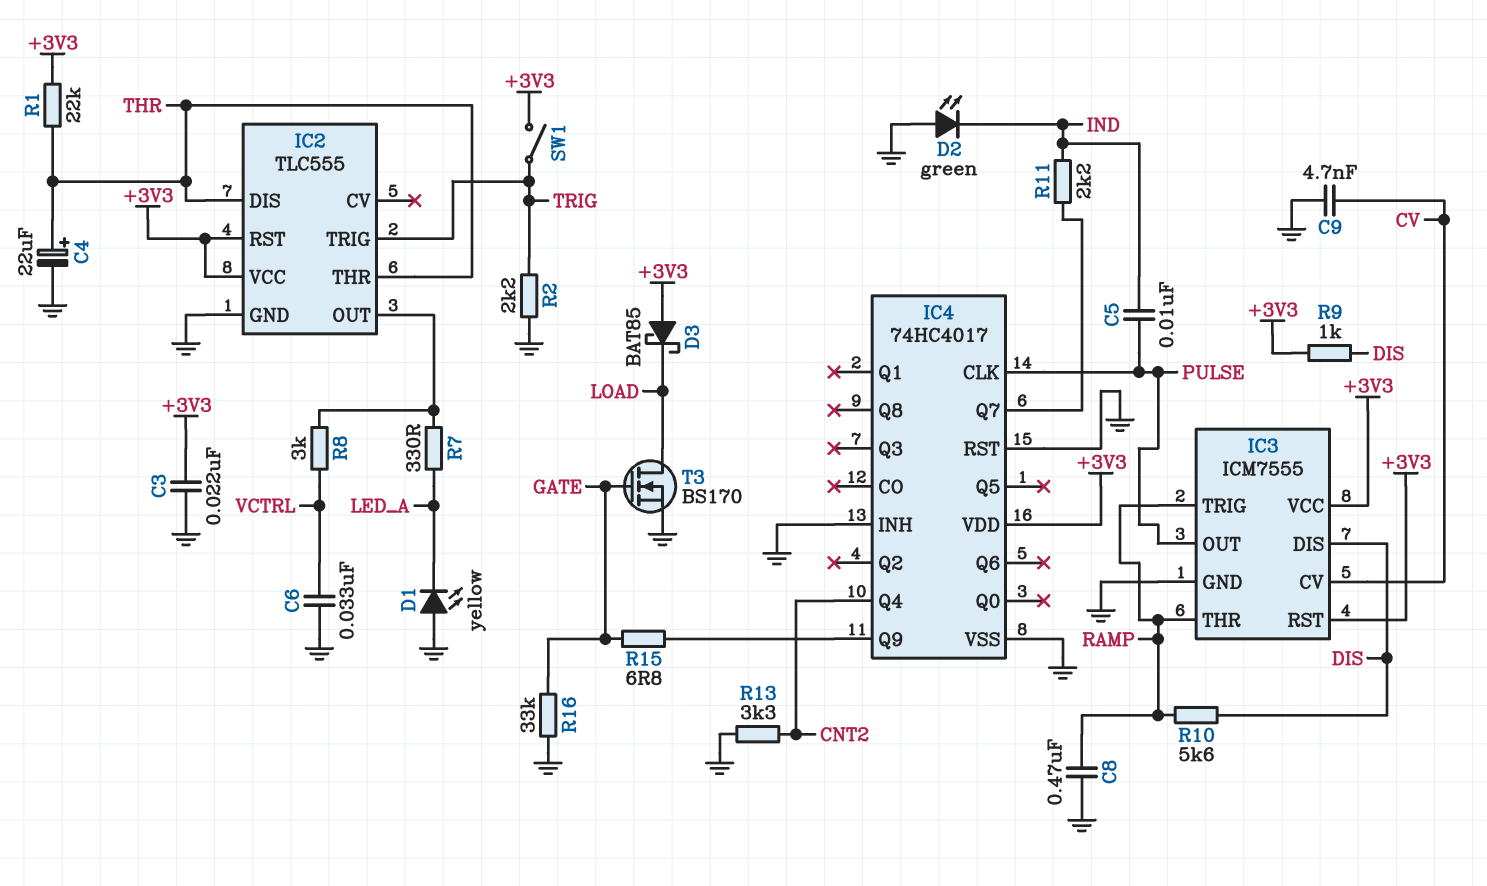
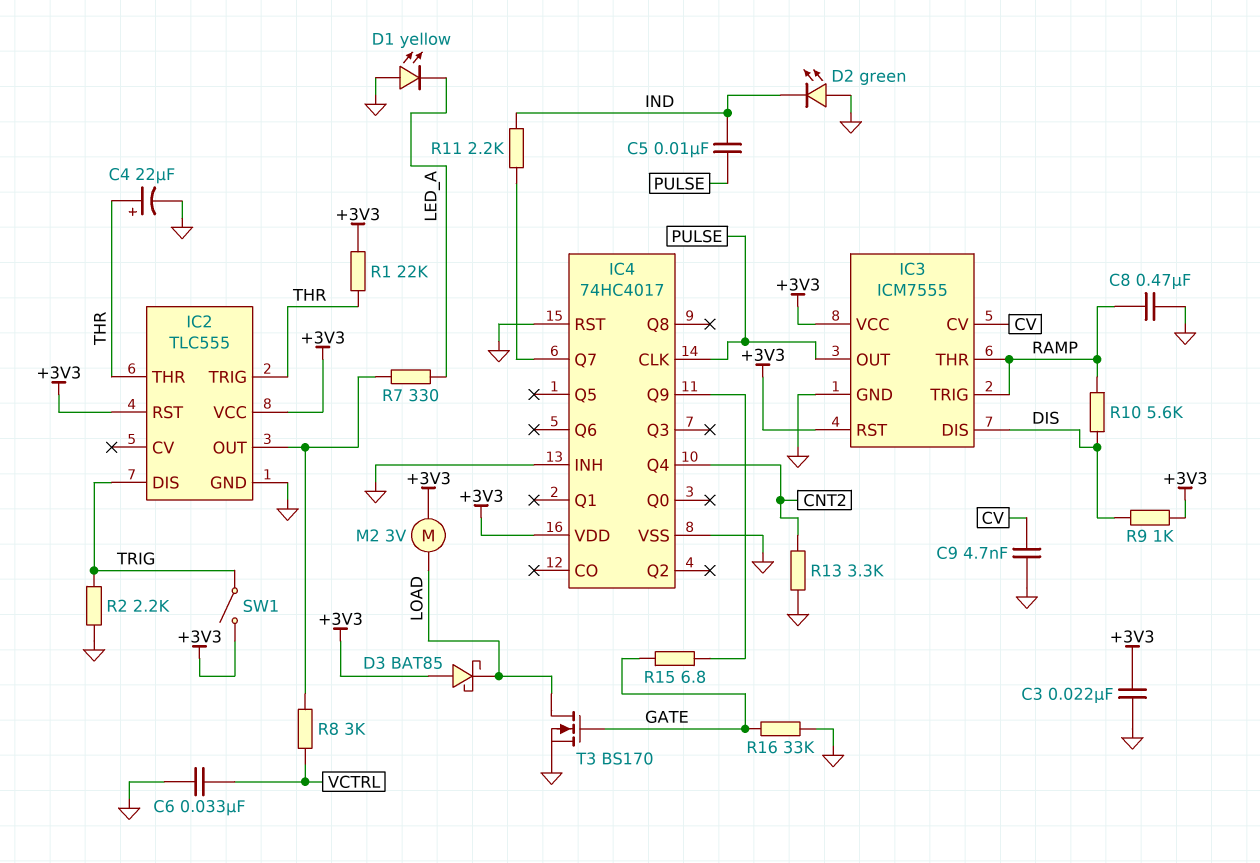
IC2 pin DIS: THR -> TRIG
IC2 pin TRIG: TRIG -> THR
M2: none -> motor 3V (+3V3, LOAD)

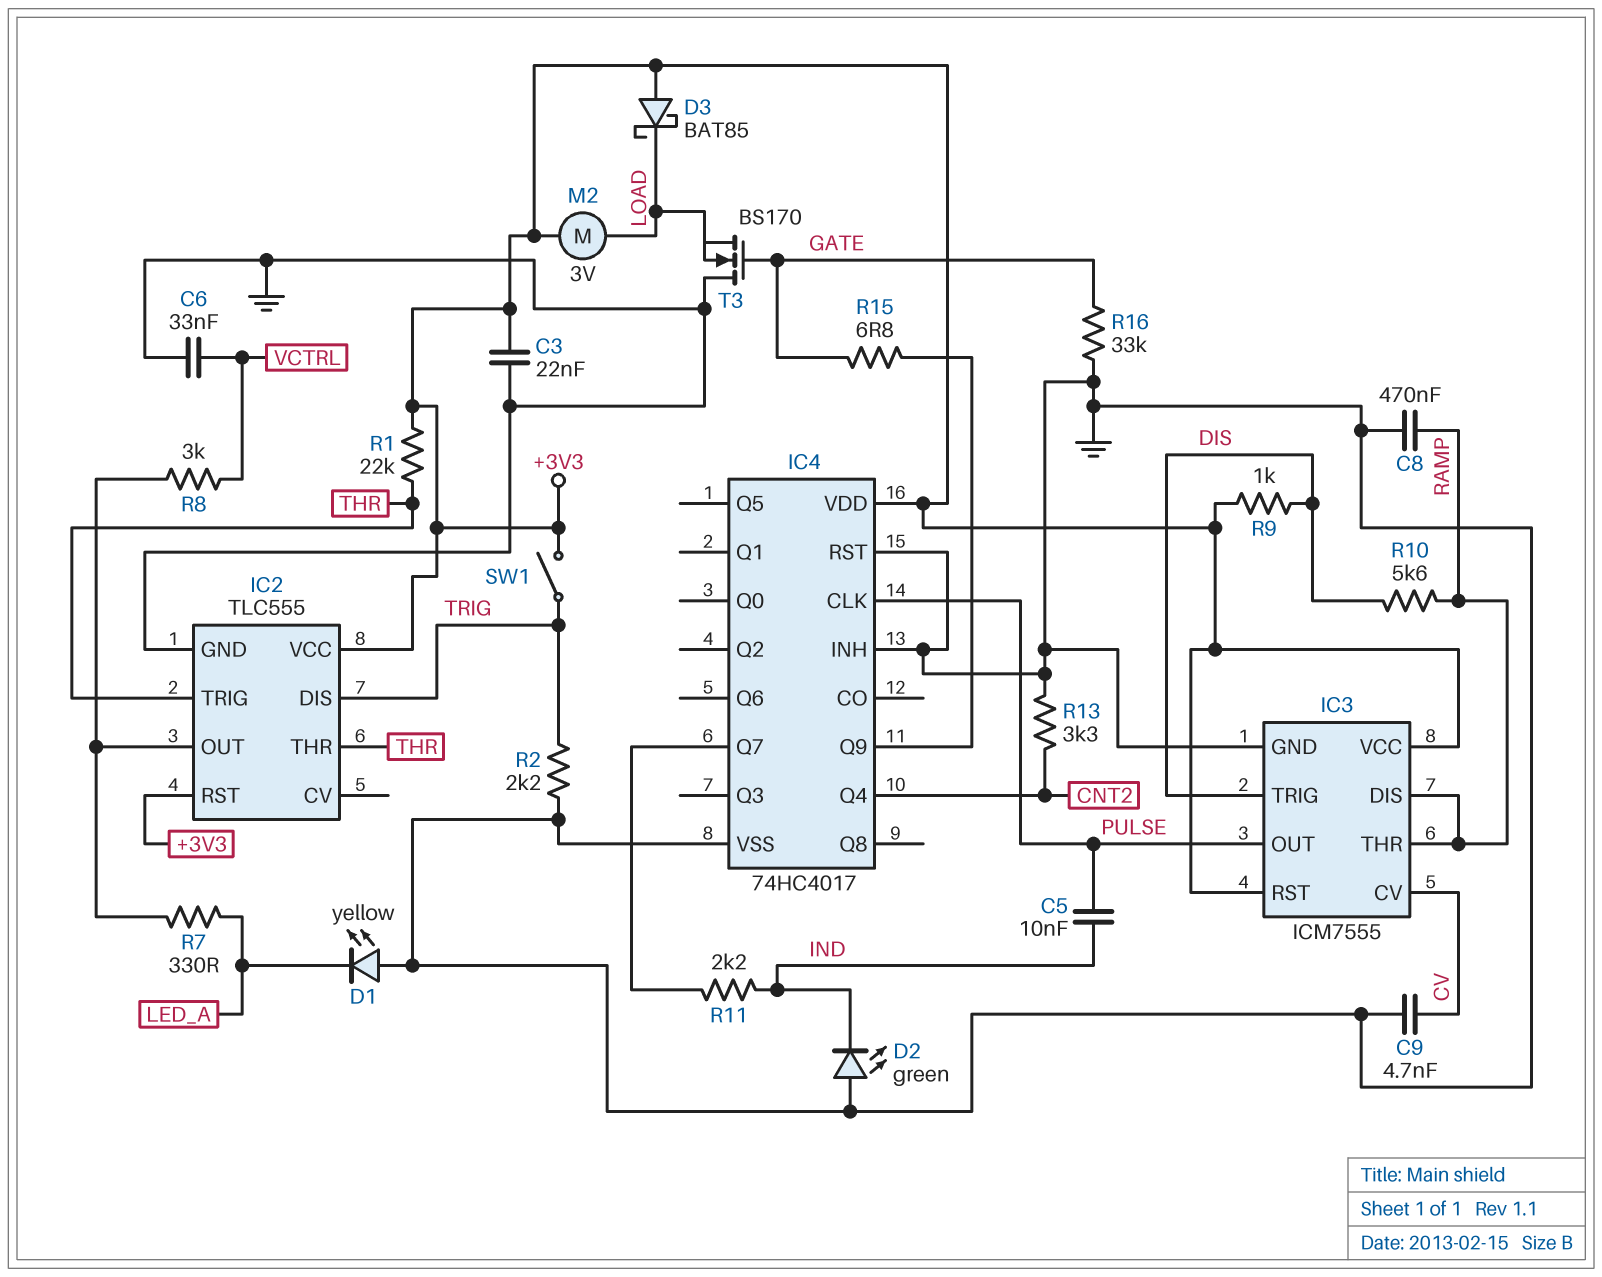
C4: 22uF (plus THR, minus GND) -> none
IC3 pin DIS: DIS -> RAMP
IC3 pin TRIG: RAMP -> DIS
T3: NMOS BS170 (G GATE, D LOAD, S GND) -> NMOS BS170 (G GATE, D GND, S LOAD)

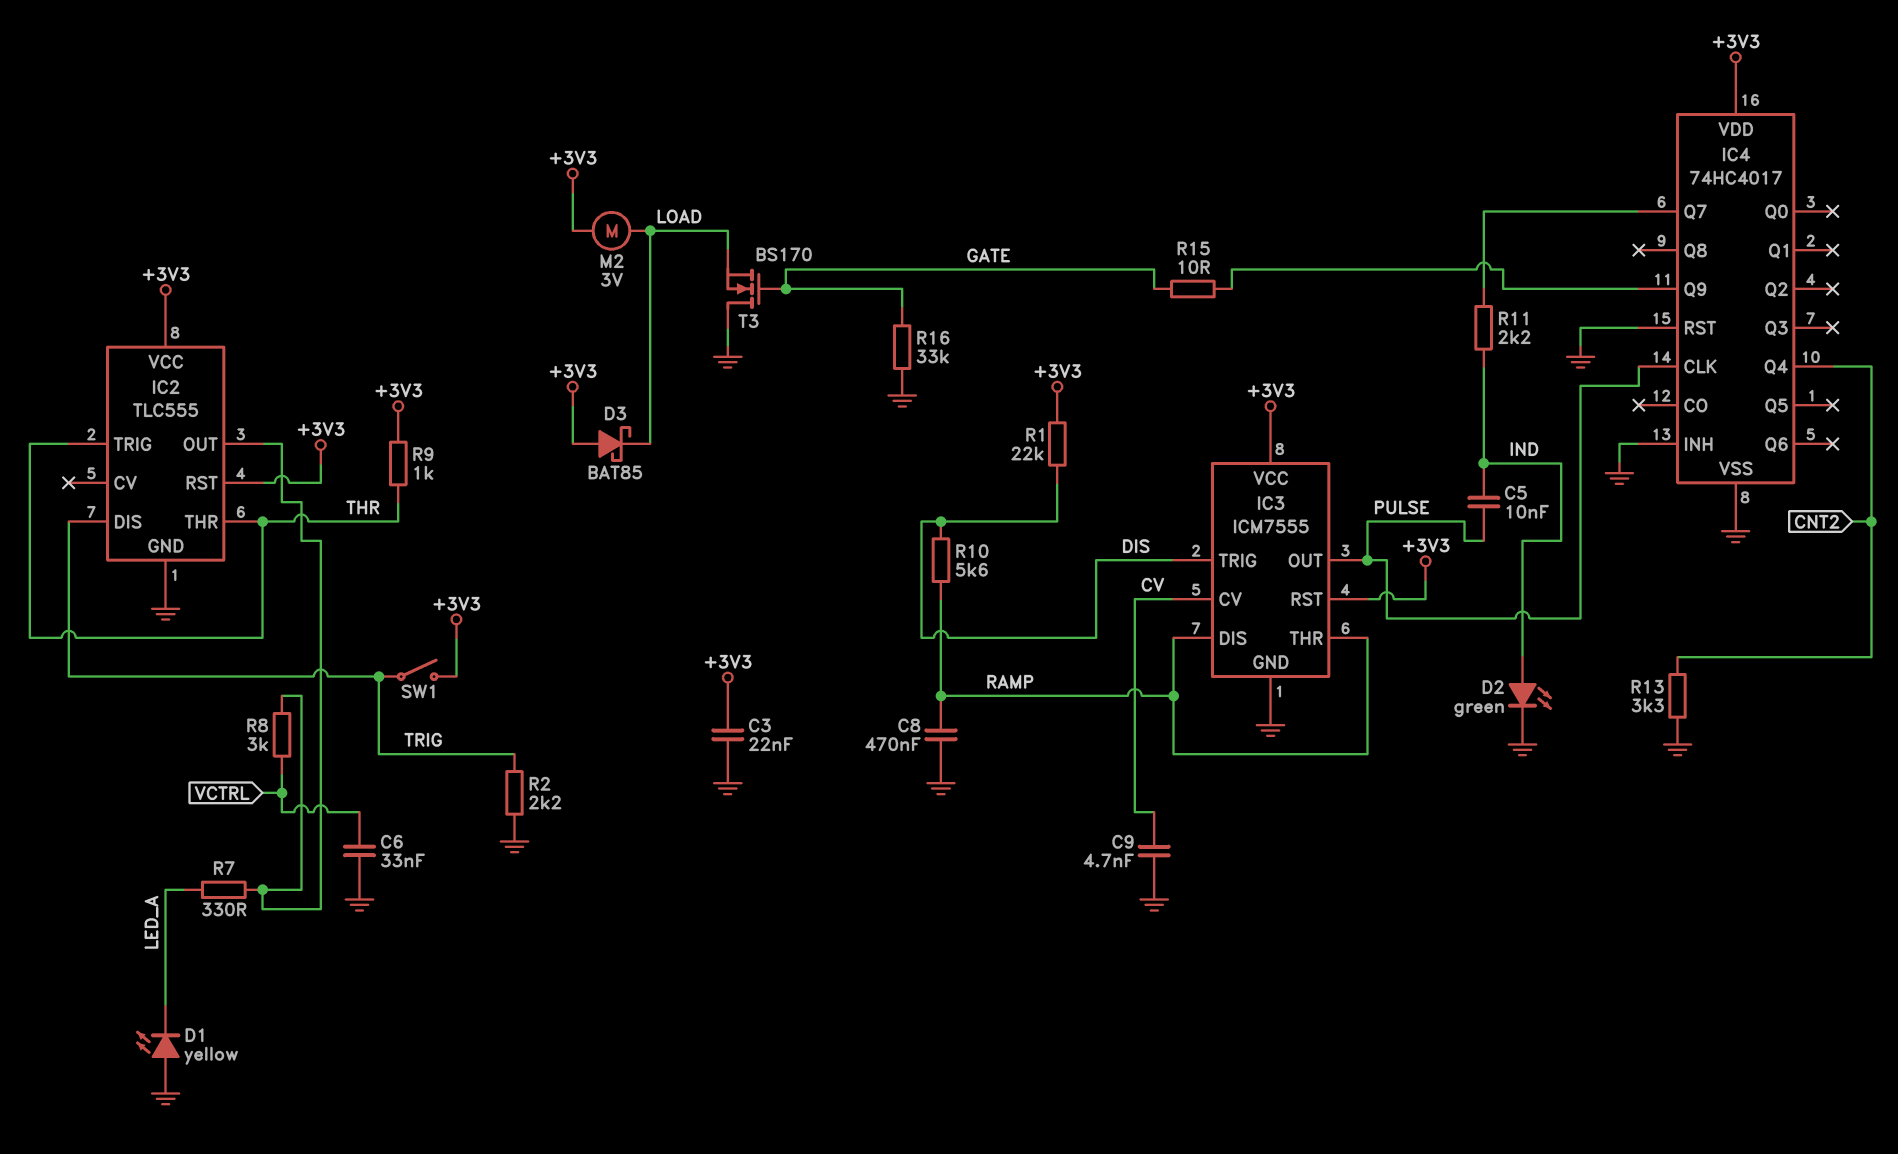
D2: LED green (A GND, K IND) -> LED green (A IND, K GND)
R1: 22k (+3V3, THR) -> 22k (+3V3, DIS)
R9: 1k (+3V3, DIS) -> 1k (+3V3, THR)
R15: 6.8 (GATE, IC4/Q9) -> 10 (GATE, IC4/Q9)

